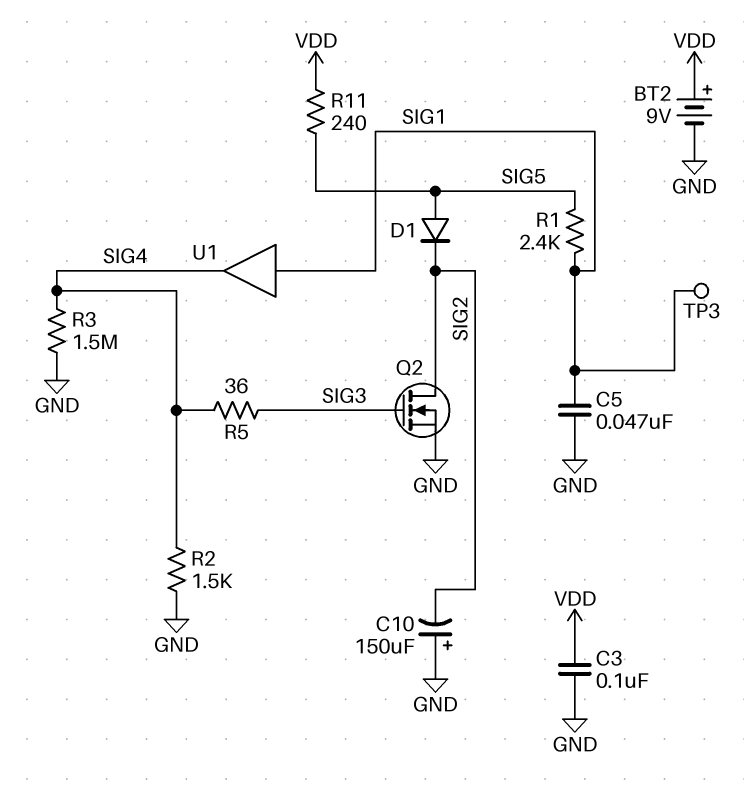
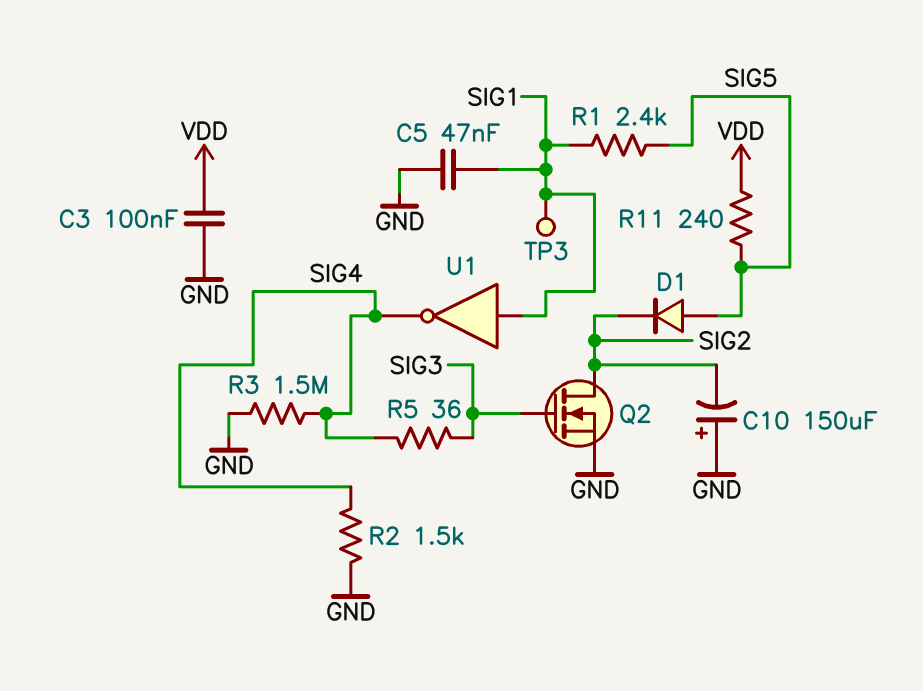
BT2: 9V (plus VDD, minus GND) -> none
U1: buffer (in SIG1, out SIG4) -> NOT (in SIG1, out SIG4)

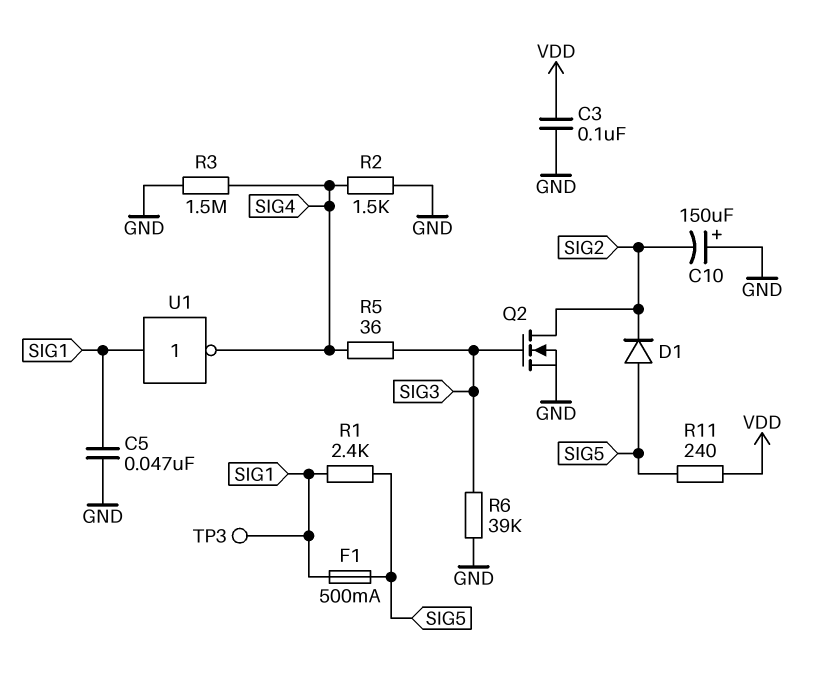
F1: none -> 500mA (SIG1, SIG5)
R6: none -> 39k (GND, SIG3)

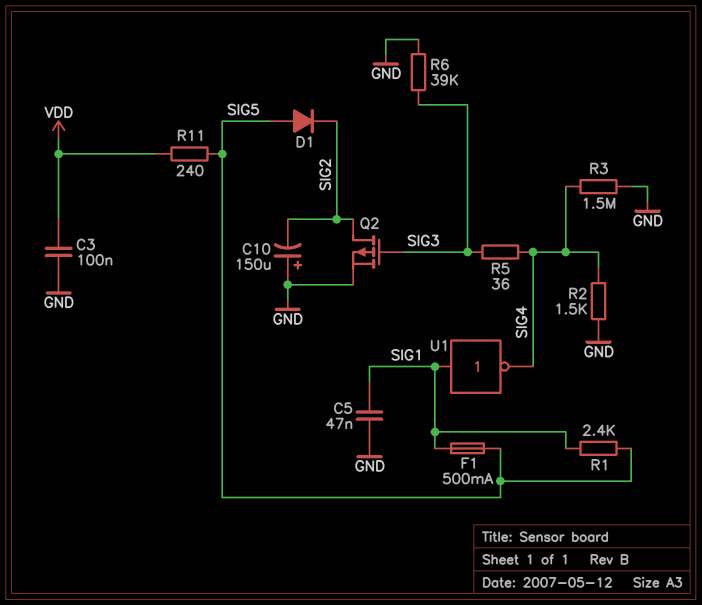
Q2: NMOS (G SIG3, D SIG2, S GND) -> PMOS (G SIG3, D SIG2, S GND)
TP3: test point (SIG1) -> none

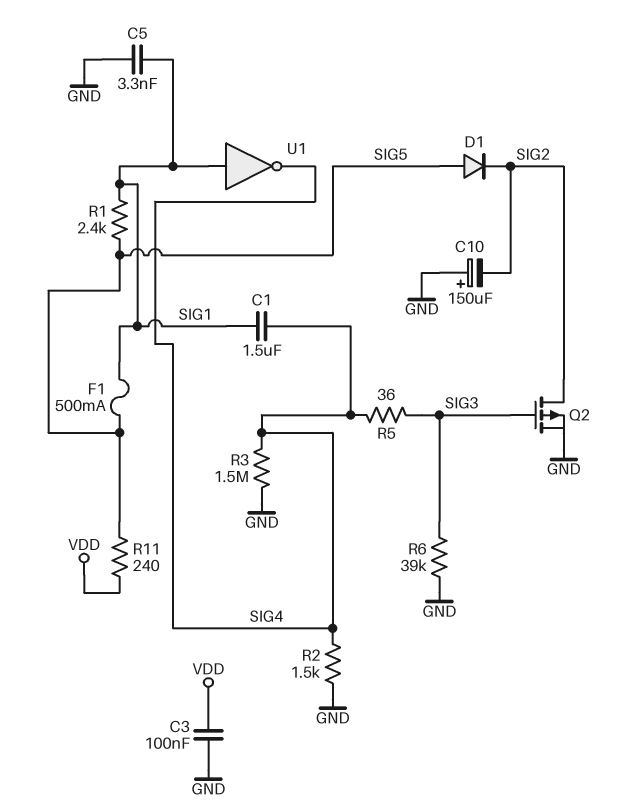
C1: none -> 1.5uF (SIG1, SIG4)
C5: 47nF (GND, SIG1) -> 3.3nF (GND, SIG1)

